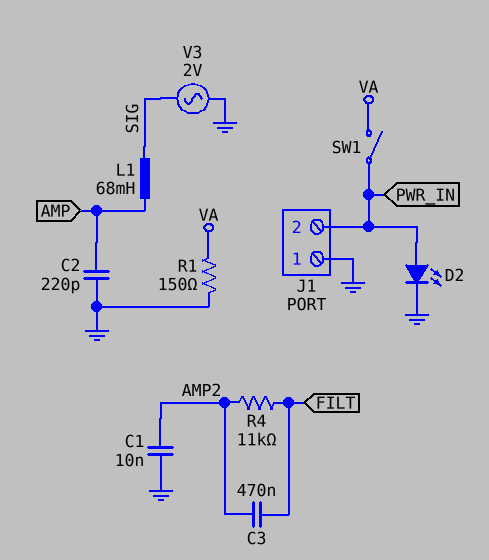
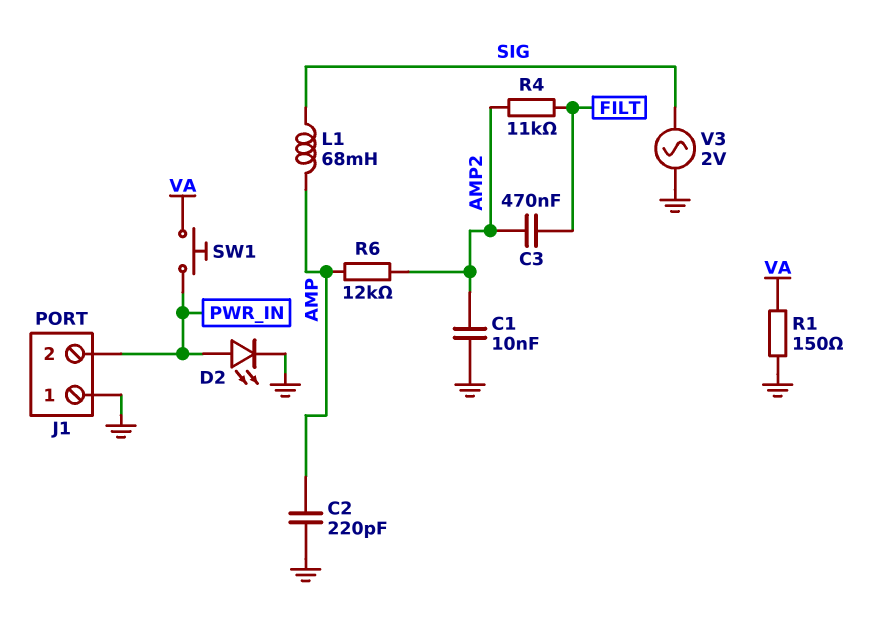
R6: none -> 12k (AMP, AMP2)
SW1: switch (PWR_IN, VA) -> button (PWR_IN, VA)

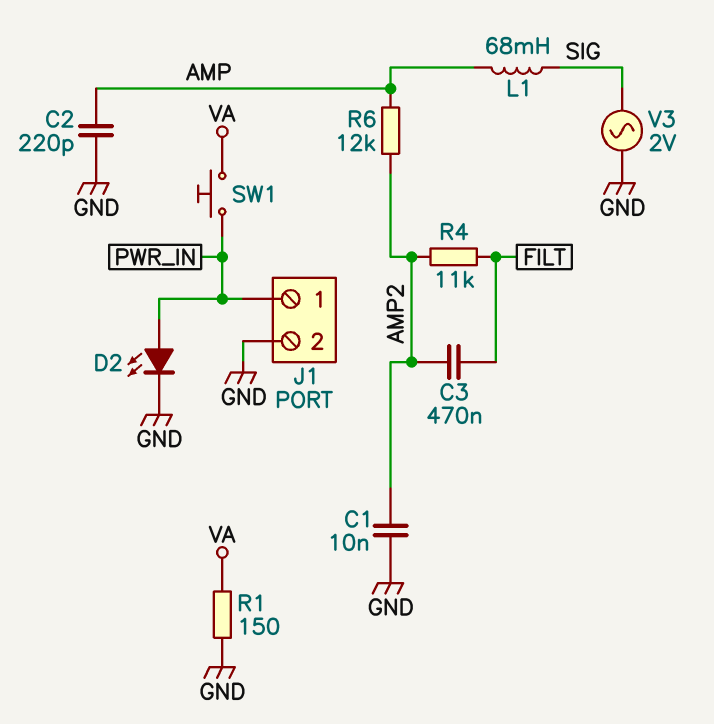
J1 pin 1: GND -> PWR_IN
J1 pin 2: PWR_IN -> GND

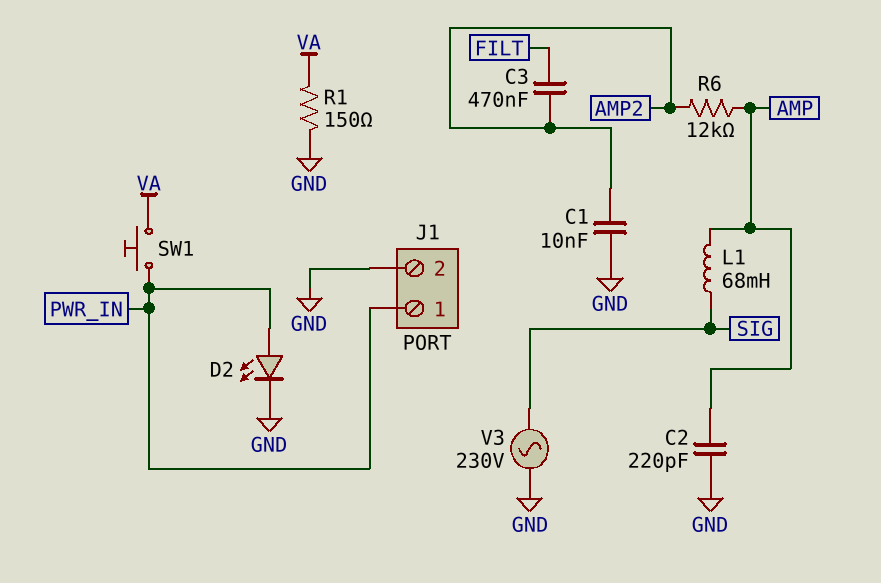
R4: 11k (AMP2, FILT) -> none
V3: AC 2V (GND, SIG) -> AC 230V (GND, SIG)

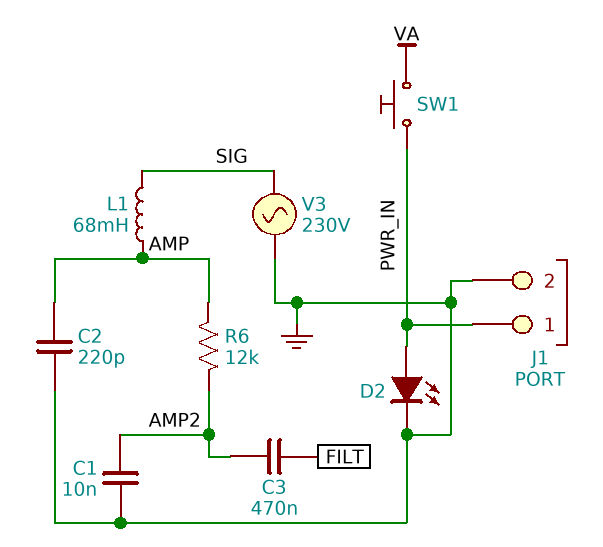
R1: 150 (GND, VA) -> none

